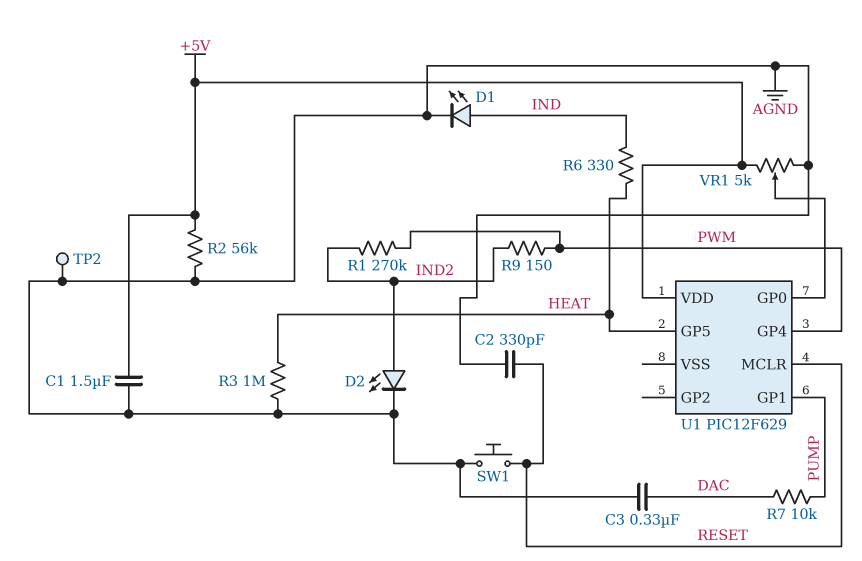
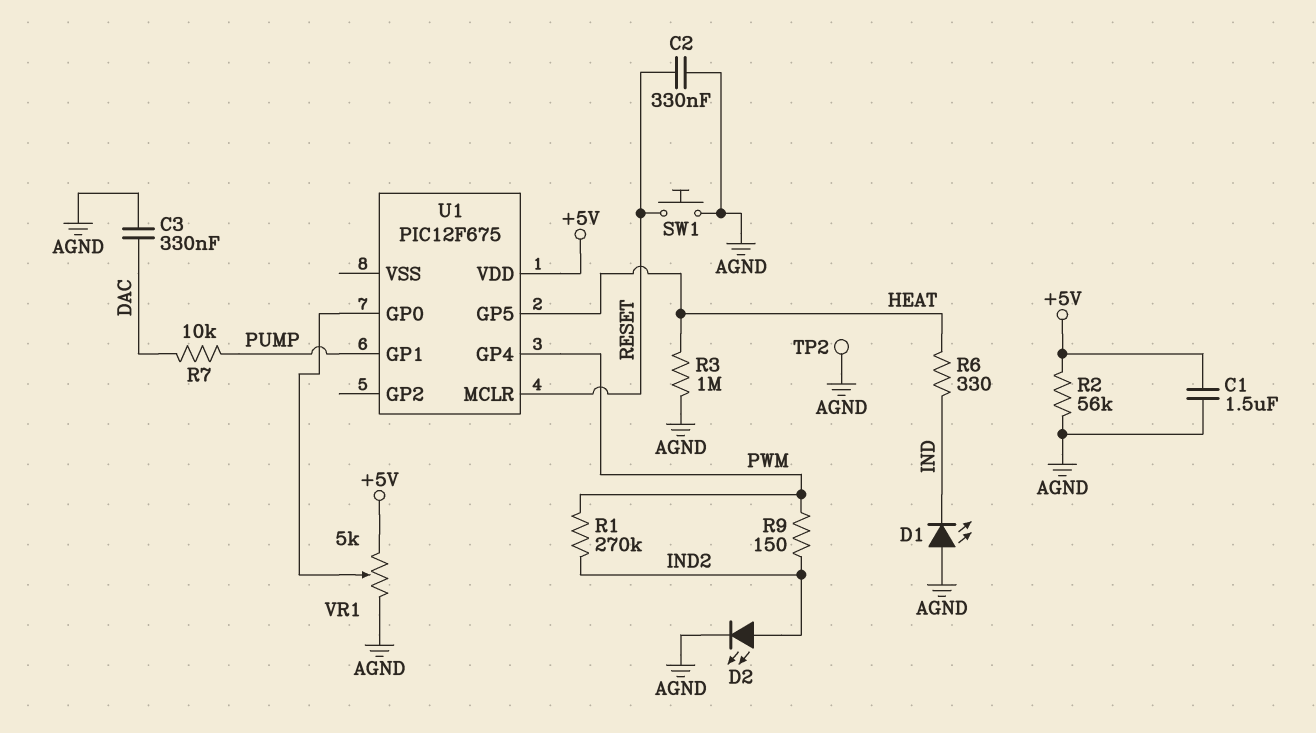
C2: 330pF (AGND, RESET) -> 330nF (AGND, RESET)
D1: LED (A IND, K AGND) -> LED (A AGND, K IND)
U1: PIC12F629 -> PIC12F675

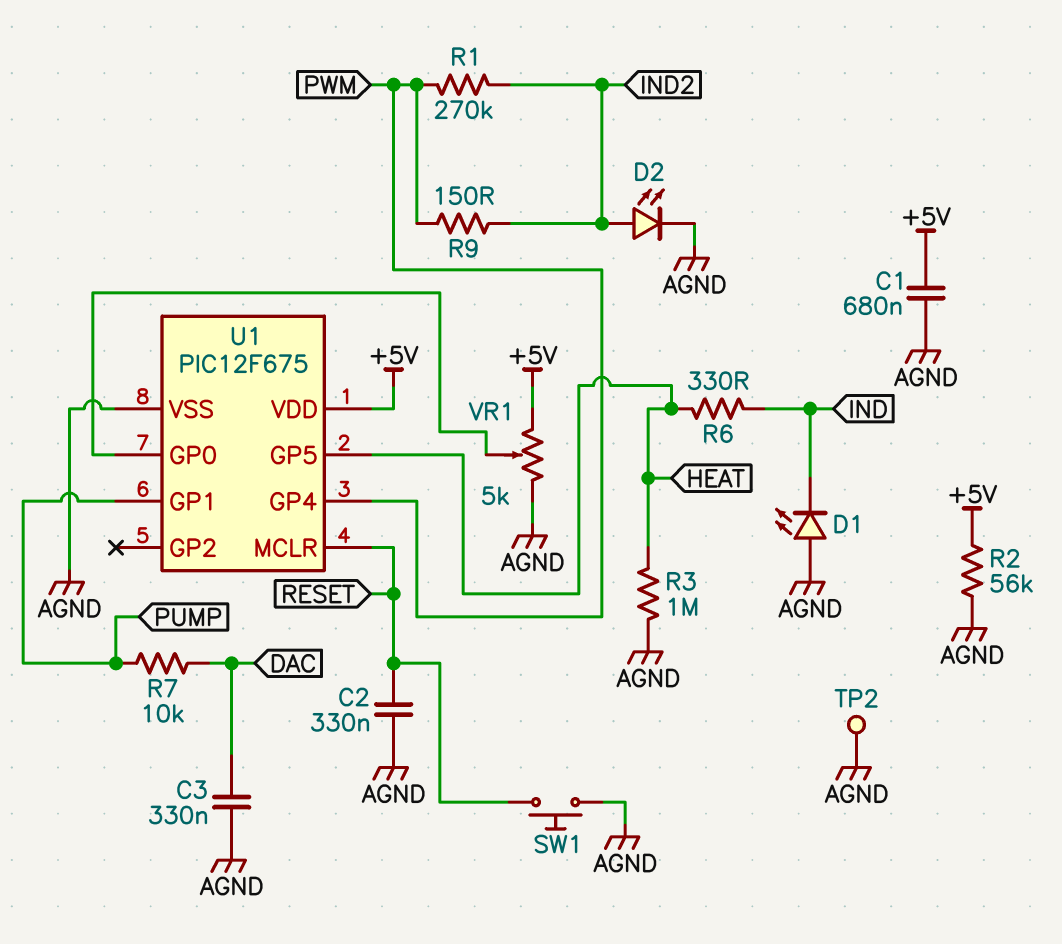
C1: 1.5uF (+5V, AGND) -> 680nF (+5V, AGND)
U1 pin VSS: none -> AGND

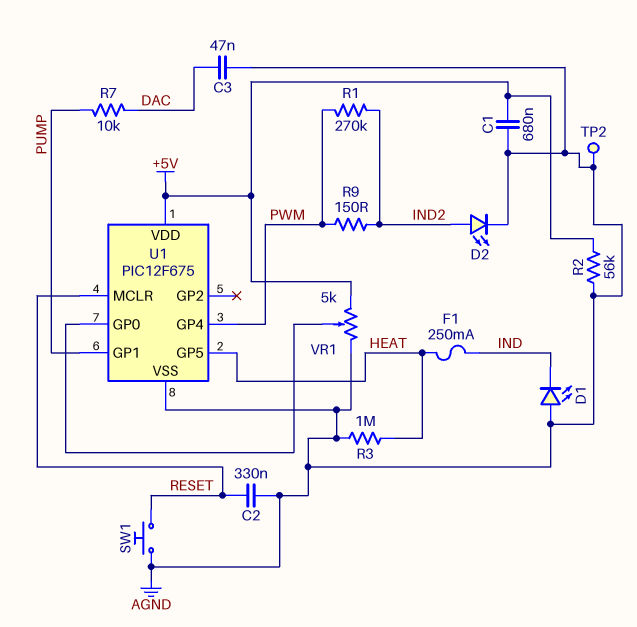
C3: 330nF (AGND, DAC) -> 47nF (AGND, DAC)
F1: none -> 250mA (HEAT, IND)
R6: 330 (HEAT, IND) -> none

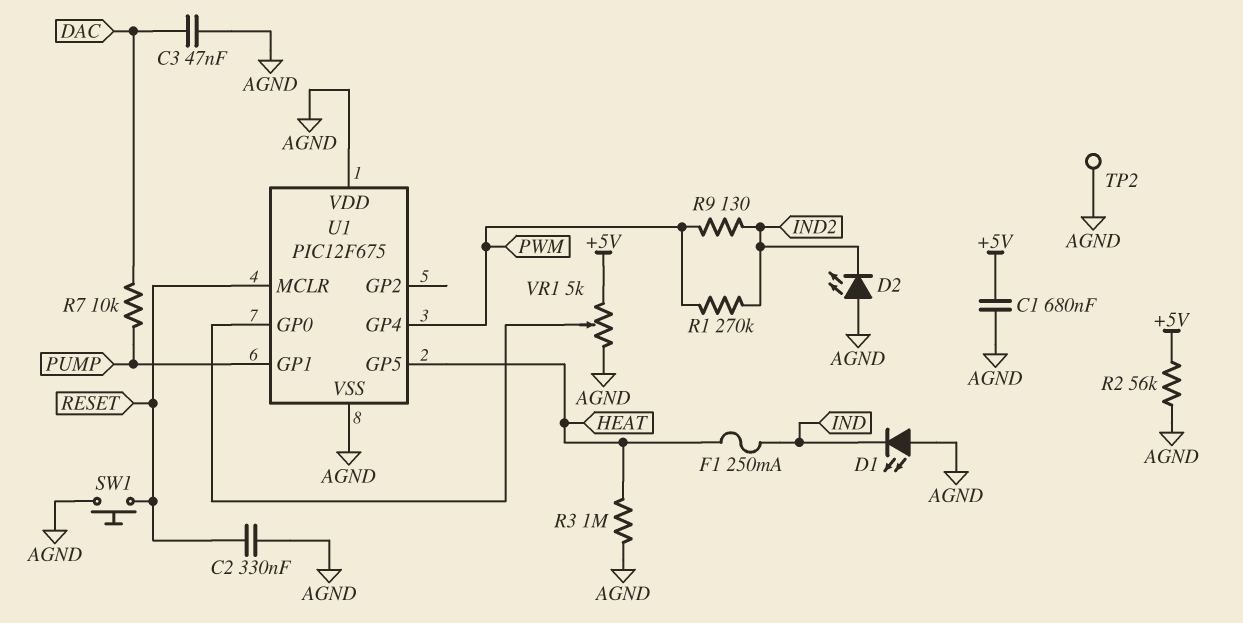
D2: LED (A IND2, K AGND) -> LED (A AGND, K IND2)
R9: 150 (IND2, PWM) -> 130 (IND2, PWM)
U1 pin VDD: +5V -> AGND

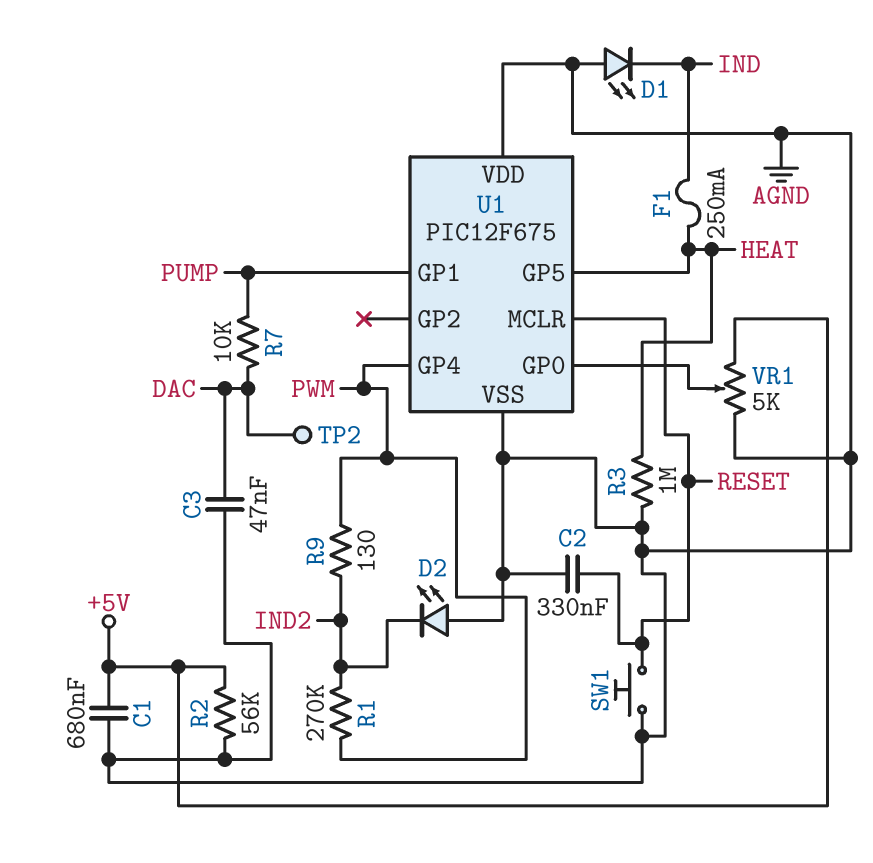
TP2: test point (AGND) -> test point (DAC)

